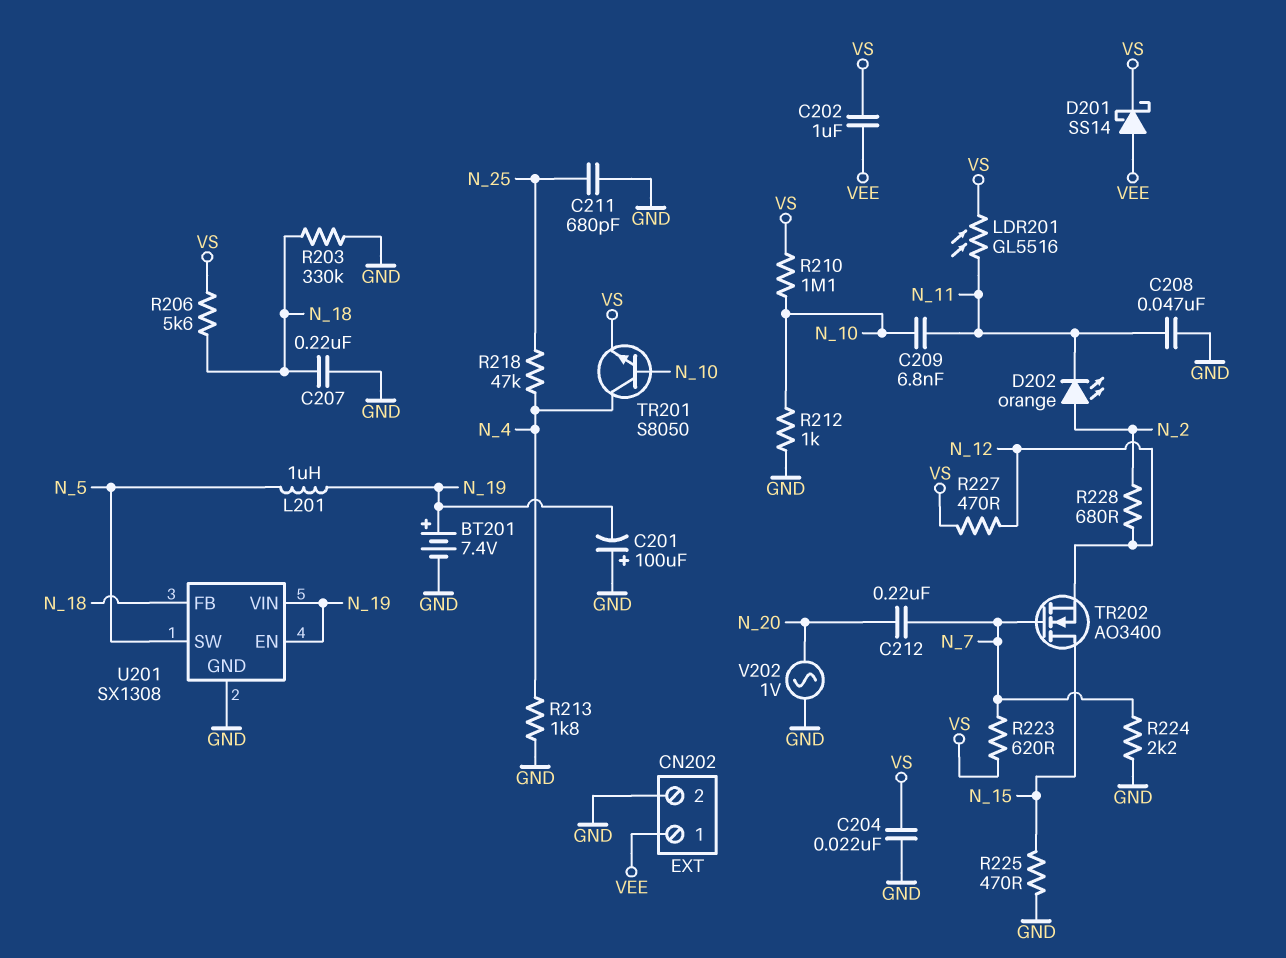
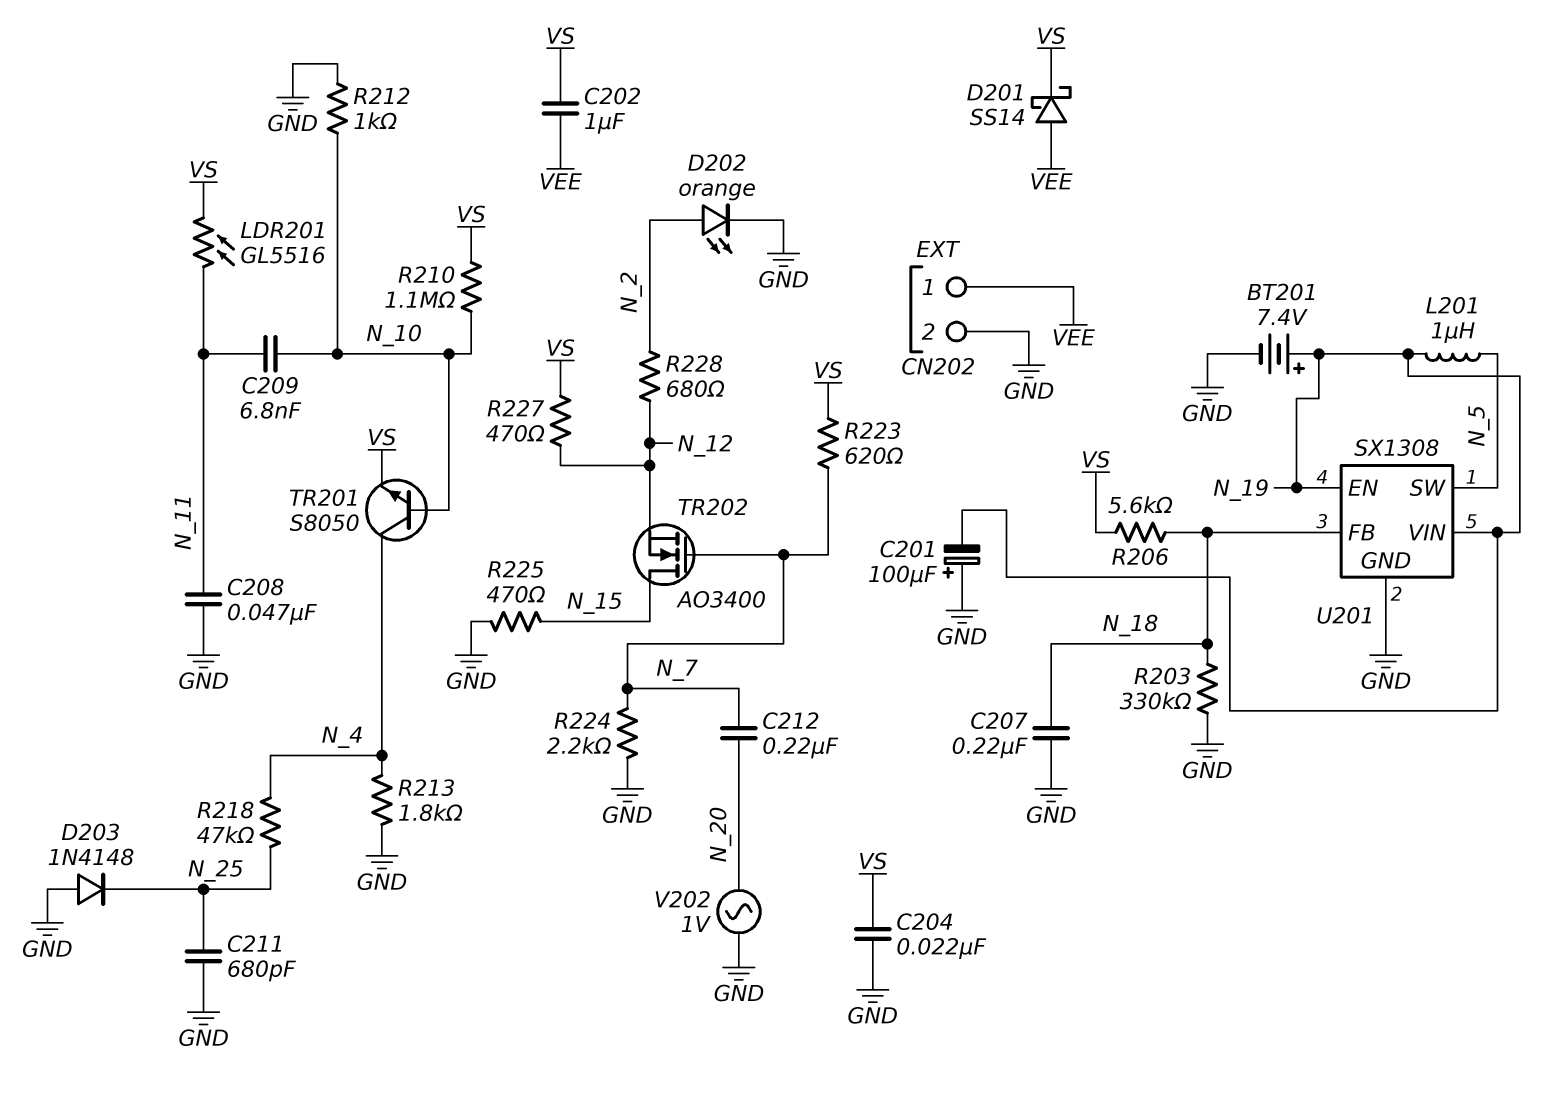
D202: LED orange (A N_2, K N_11) -> LED orange (A N_2, K GND)
D203: none -> diode 1N4148 (A GND, K N_25)

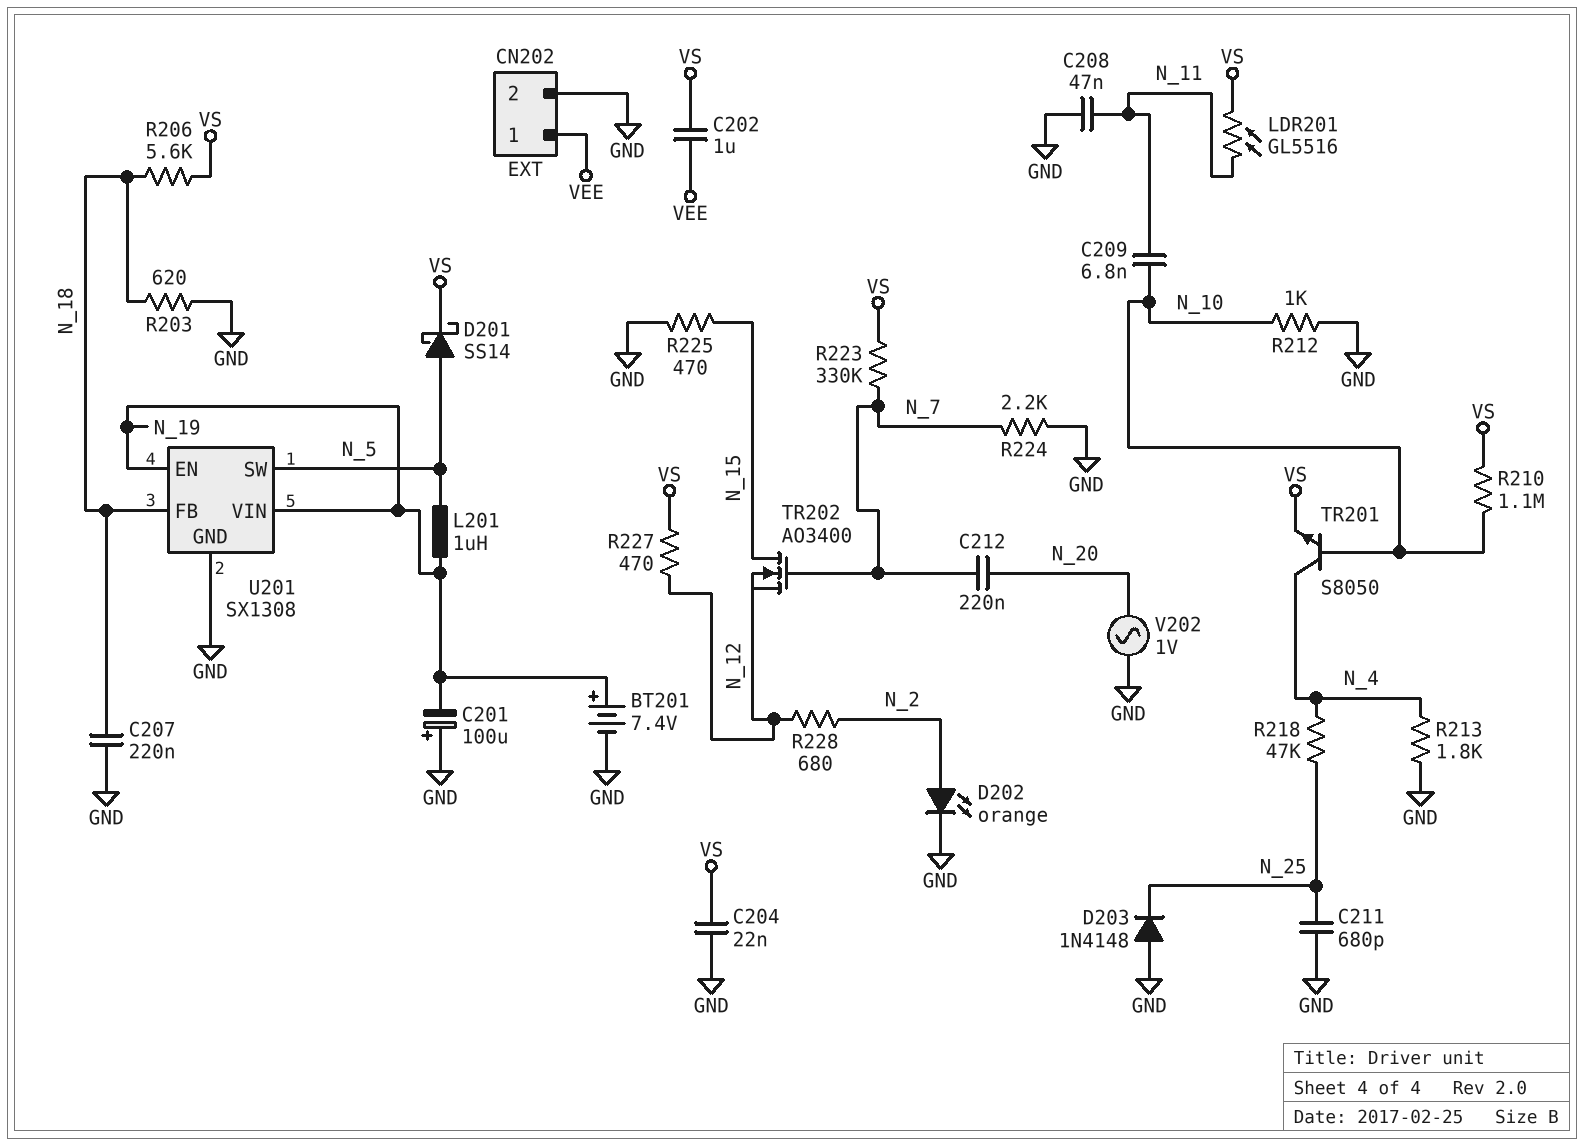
D201: schottky SS14 (A VEE, K VS) -> schottky SS14 (A N_5, K VS)
R203: 330k (GND, N_18) -> 620 (GND, N_18)
R223: 620 (N_7, VS) -> 330k (N_7, VS)

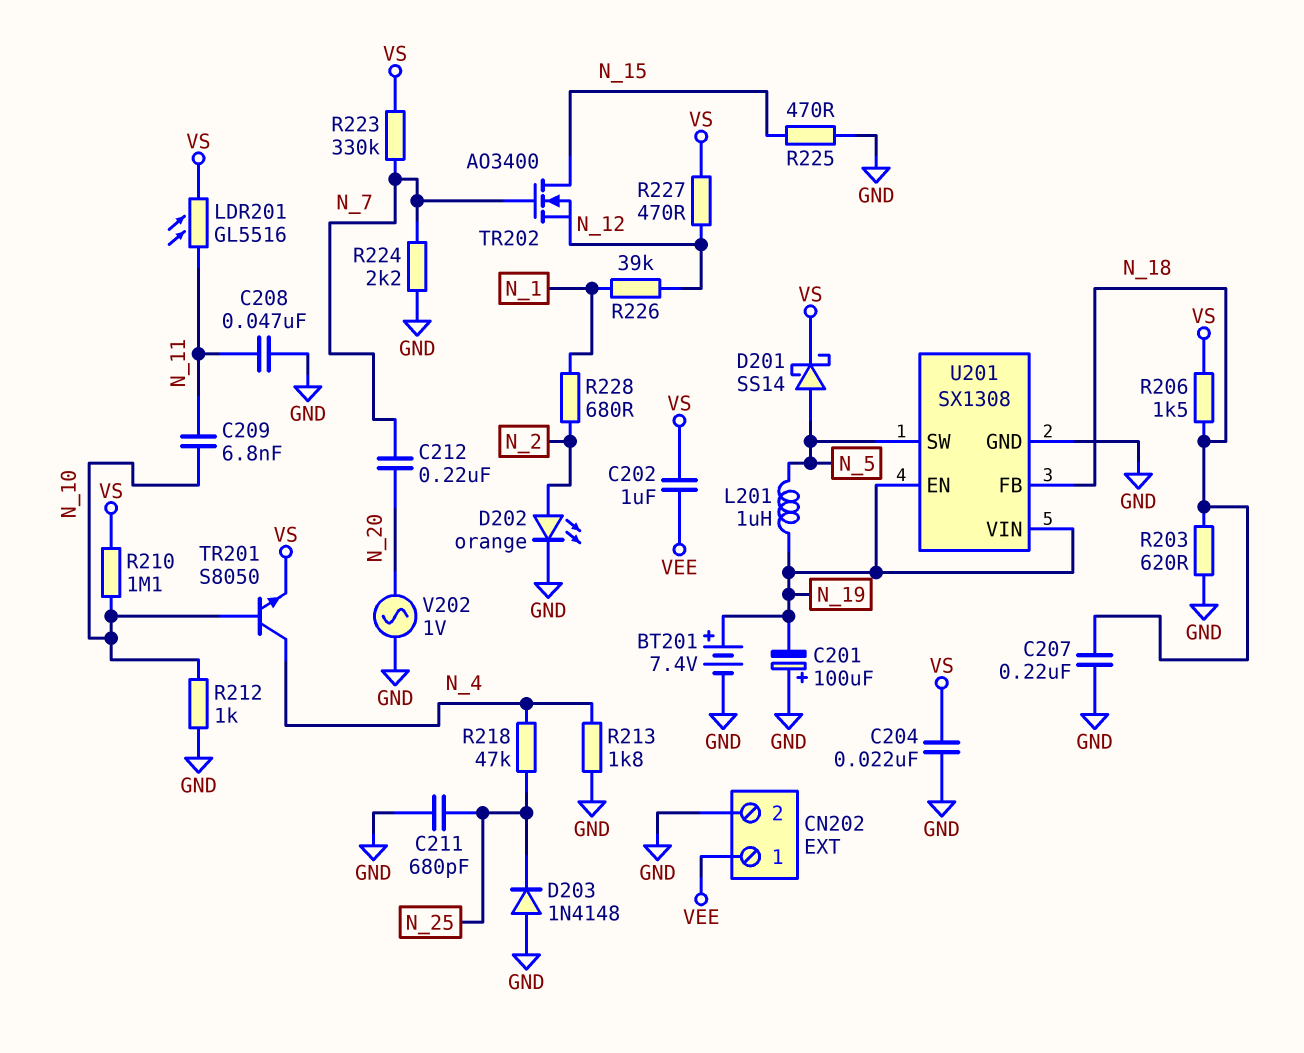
R206: 5.6k (N_18, VS) -> 1.5k (N_18, VS)
R226: none -> 39k (N_1, N_12)
R228: 680 (N_2, N_12) -> 680 (N_1, N_2)

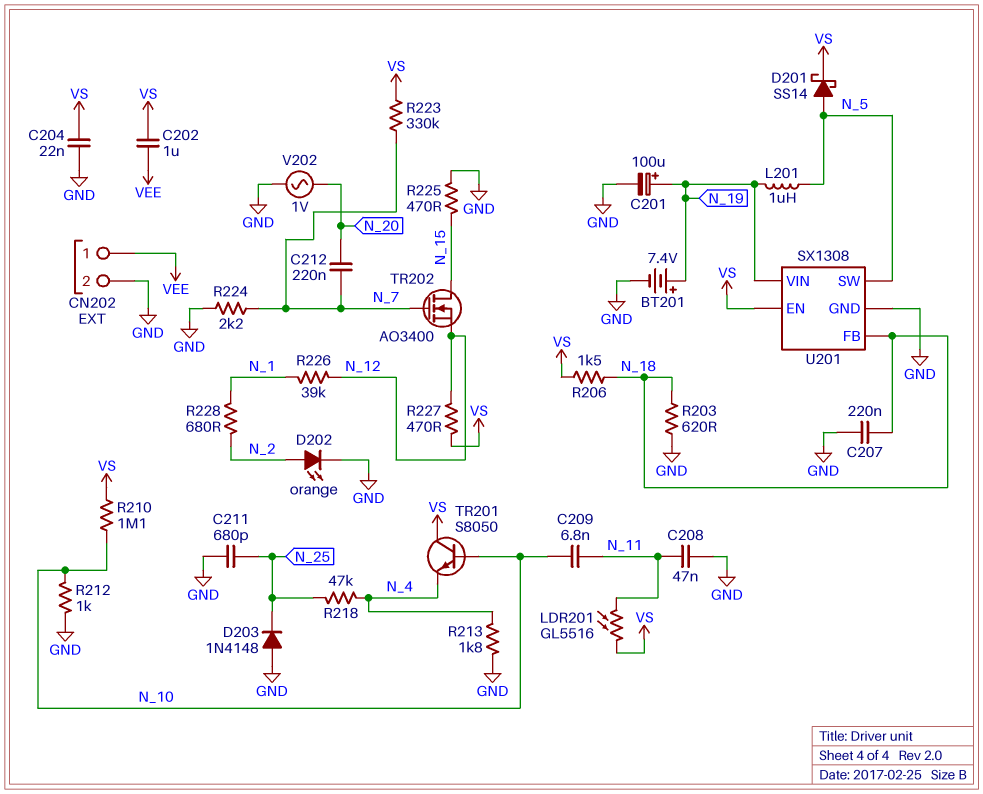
C201: 100uF (plus GND, minus N_19) -> 100uF (plus N_19, minus GND)
TR201: NPN S8050 (B N_10, C N_4, E VS) -> NPN S8050 (B N_10, C VS, E N_4)
U201 pin EN: N_19 -> VS

